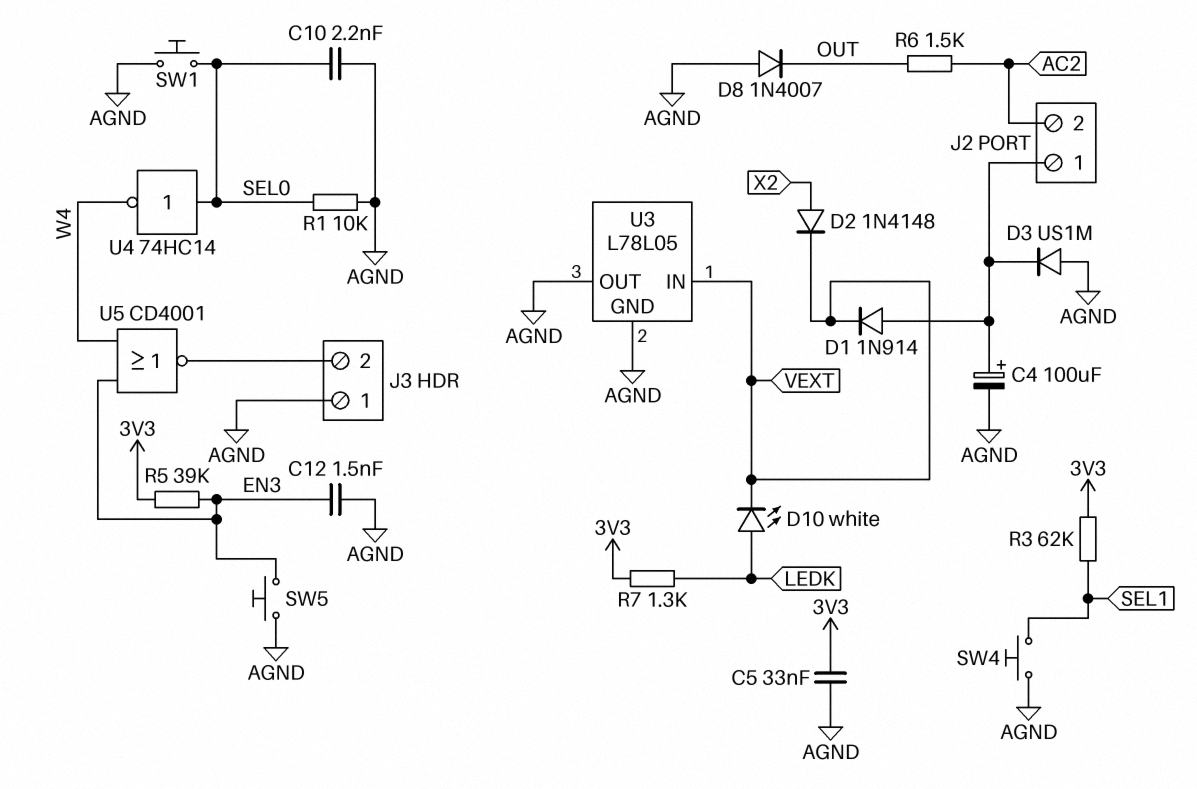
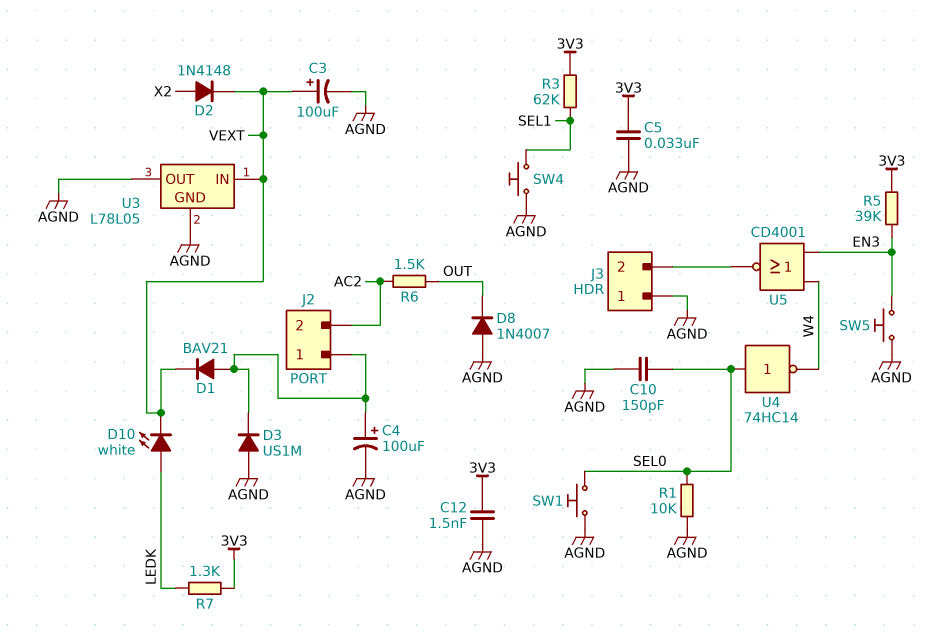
C3: none -> 100uF (plus VEXT, minus AGND)
C10: 2.2nF (AGND, SEL0) -> 150pF (AGND, SEL0)
C12: 1.5nF (AGND, EN3) -> 1.5nF (3V3, AGND)
D1: diode 1N914 (A J2/1, K VEXT) -> diode BAV21 (A J2/1, K VEXT)

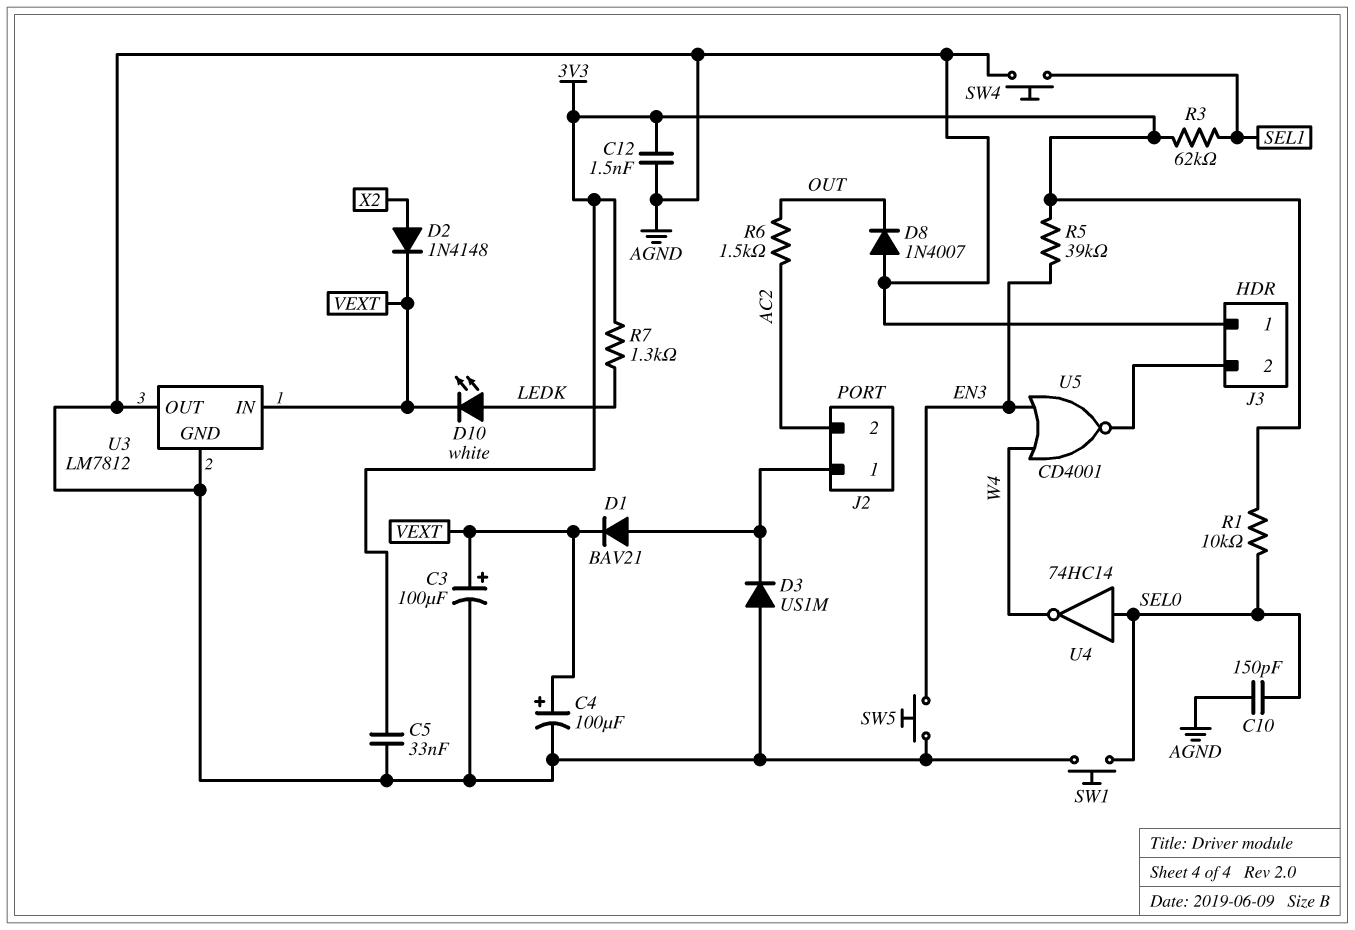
C4: 100uF (plus J2/1, minus AGND) -> 100uF (plus VEXT, minus AGND)
R1: 10k (AGND, SEL0) -> 10k (3V3, SEL0)
U3: L78L05 -> LM7812

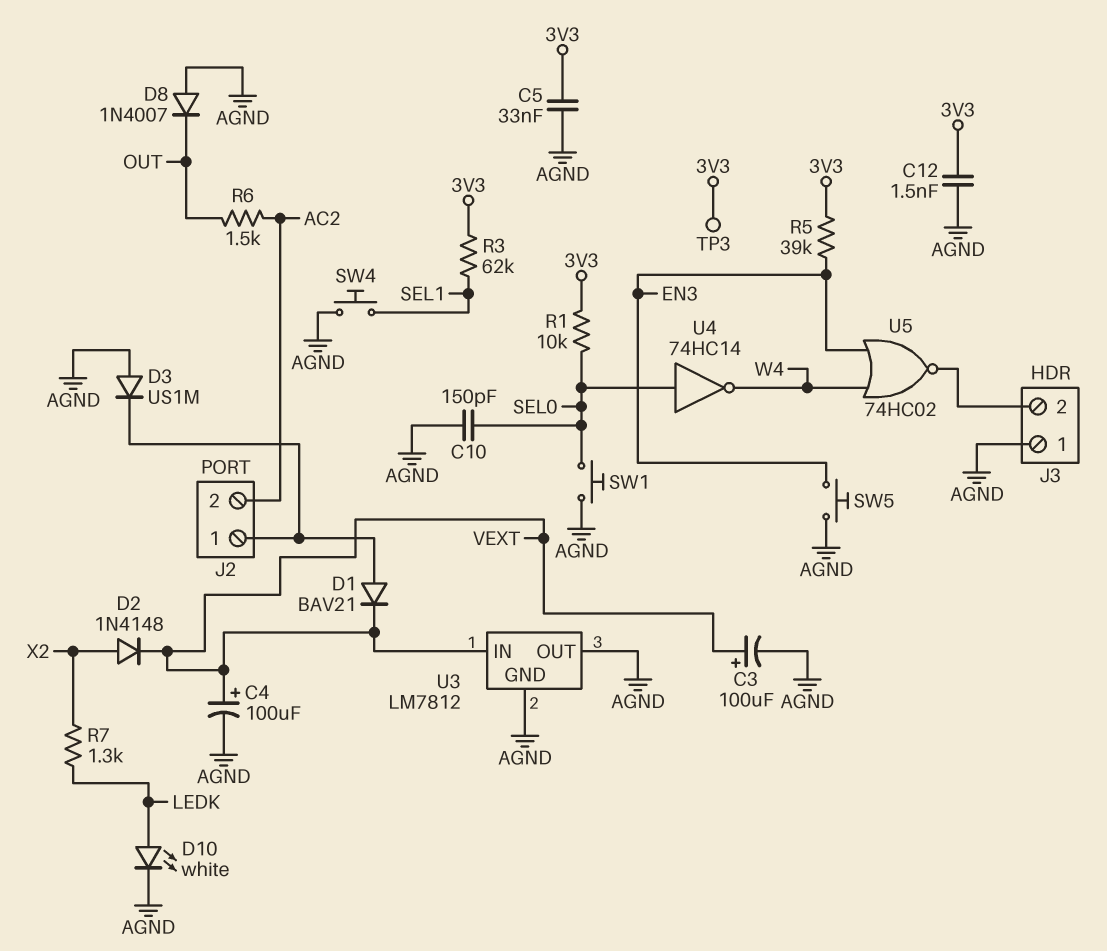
D10: LED white (A LEDK, K VEXT) -> LED white (A LEDK, K AGND)
R7: 1.3k (3V3, LEDK) -> 1.3k (LEDK, X2)
TP3: none -> test point (3V3)
U5: NOR CD4001 (in EN3, in W4, out J3/2) -> NOR 74HC02 (in EN3, in W4, out J3/2)

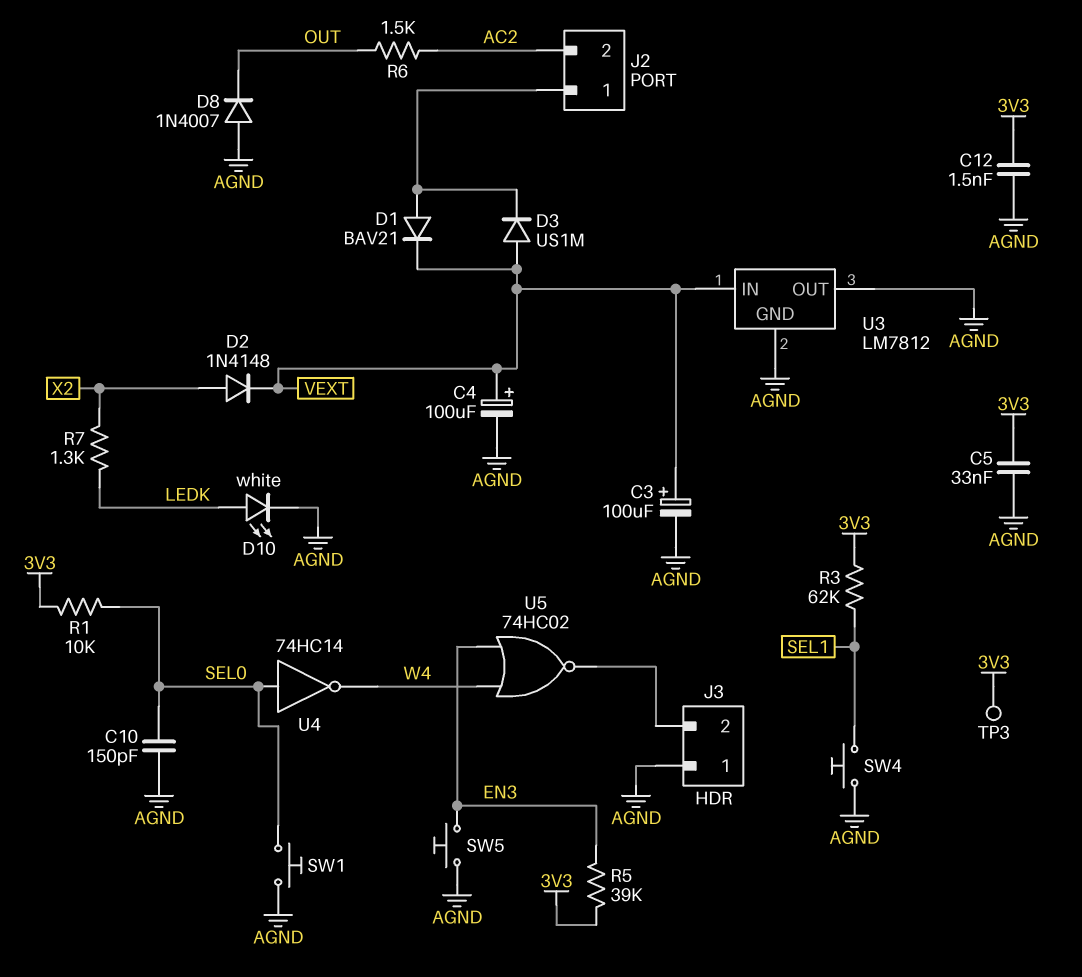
D3: diode US1M (A AGND, K J2/1) -> diode US1M (A VEXT, K J2/1)

